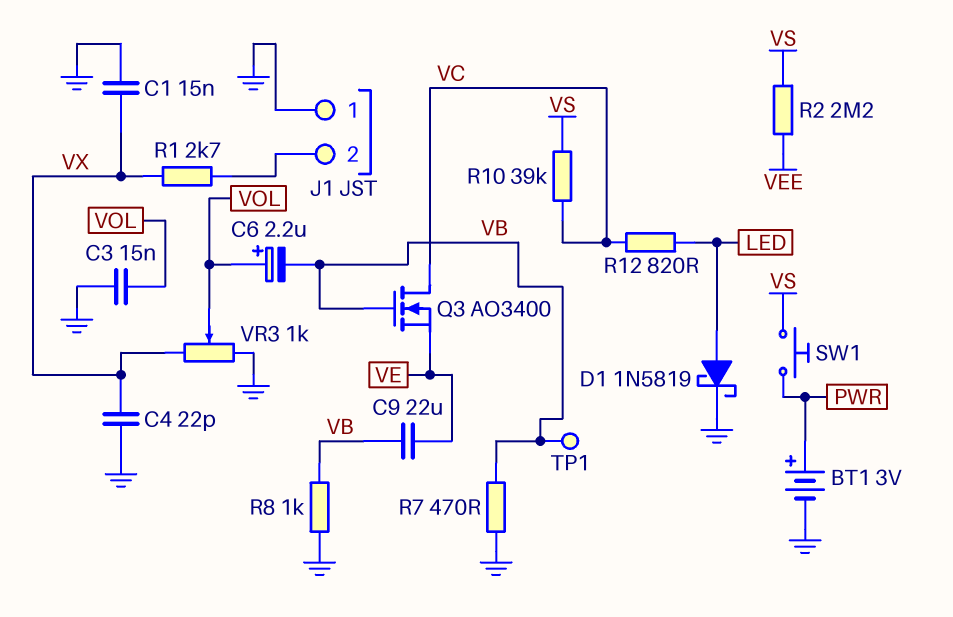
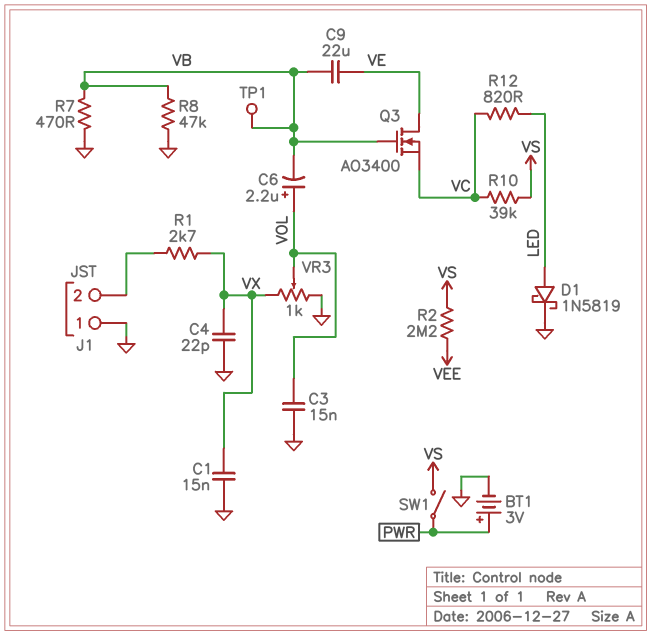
Q3: NMOS AO3400 (G VB, D VC, S VE) -> NMOS AO3400 (G VB, D VE, S VC)
R8: 1k (GND, VB) -> 47k (GND, VB)
SW1: button (PWR, VS) -> switch (PWR, VS)

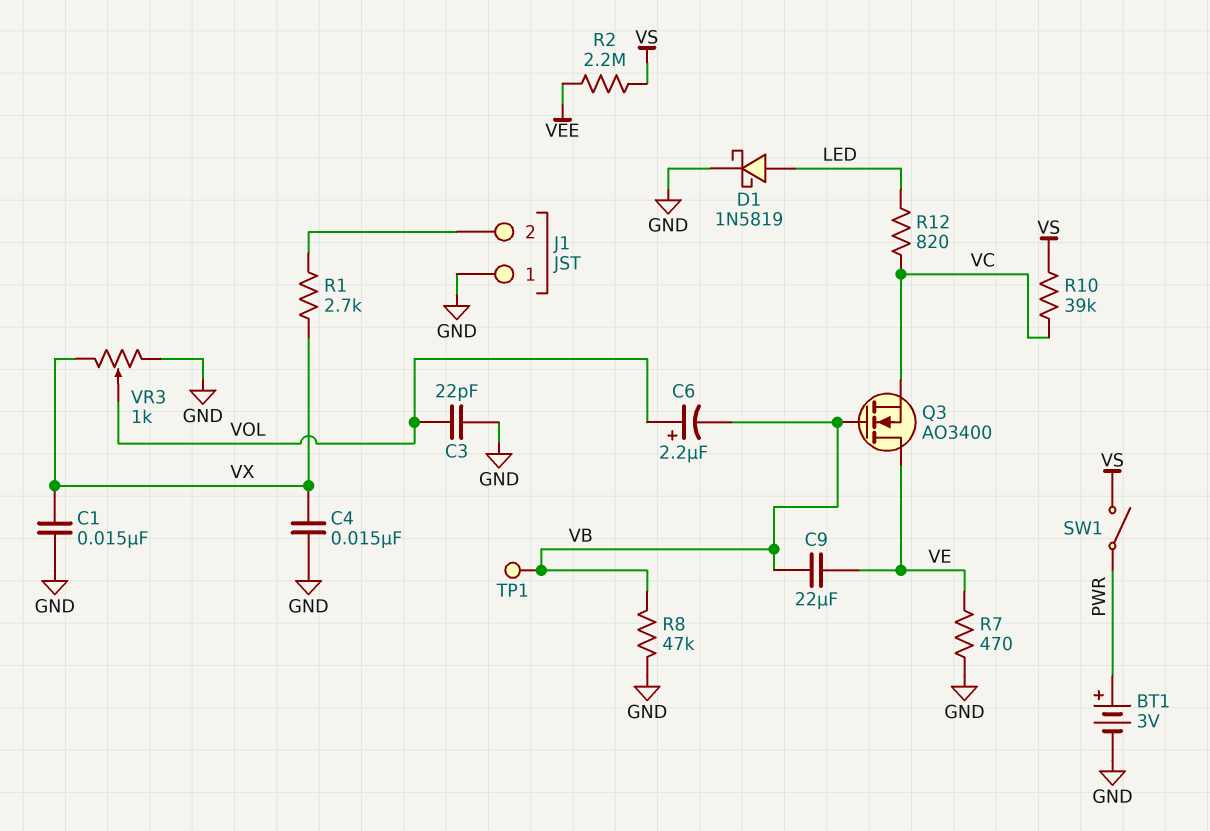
C3: 15nF (GND, VOL) -> 22pF (GND, VOL)
C4: 22pF (GND, VX) -> 15nF (GND, VX)
R7: 470 (GND, VB) -> 470 (GND, VE)

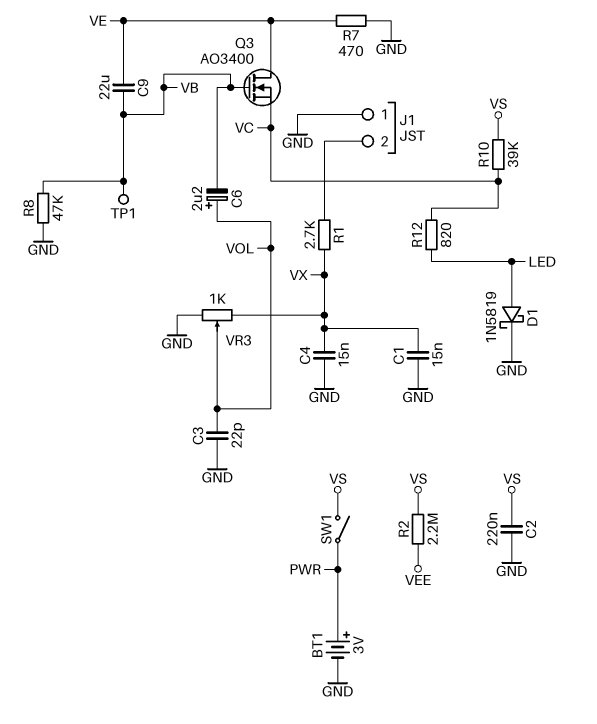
C2: none -> 220nF (GND, VS)

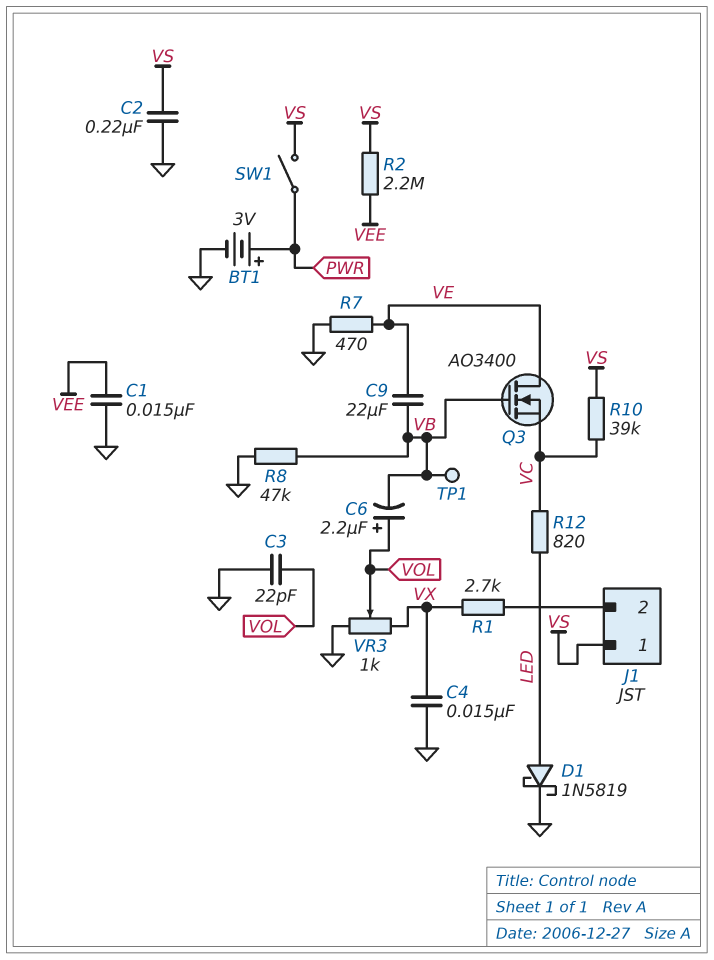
C1: 15nF (GND, VX) -> 15nF (GND, VEE)
J1 pin 1: GND -> VS

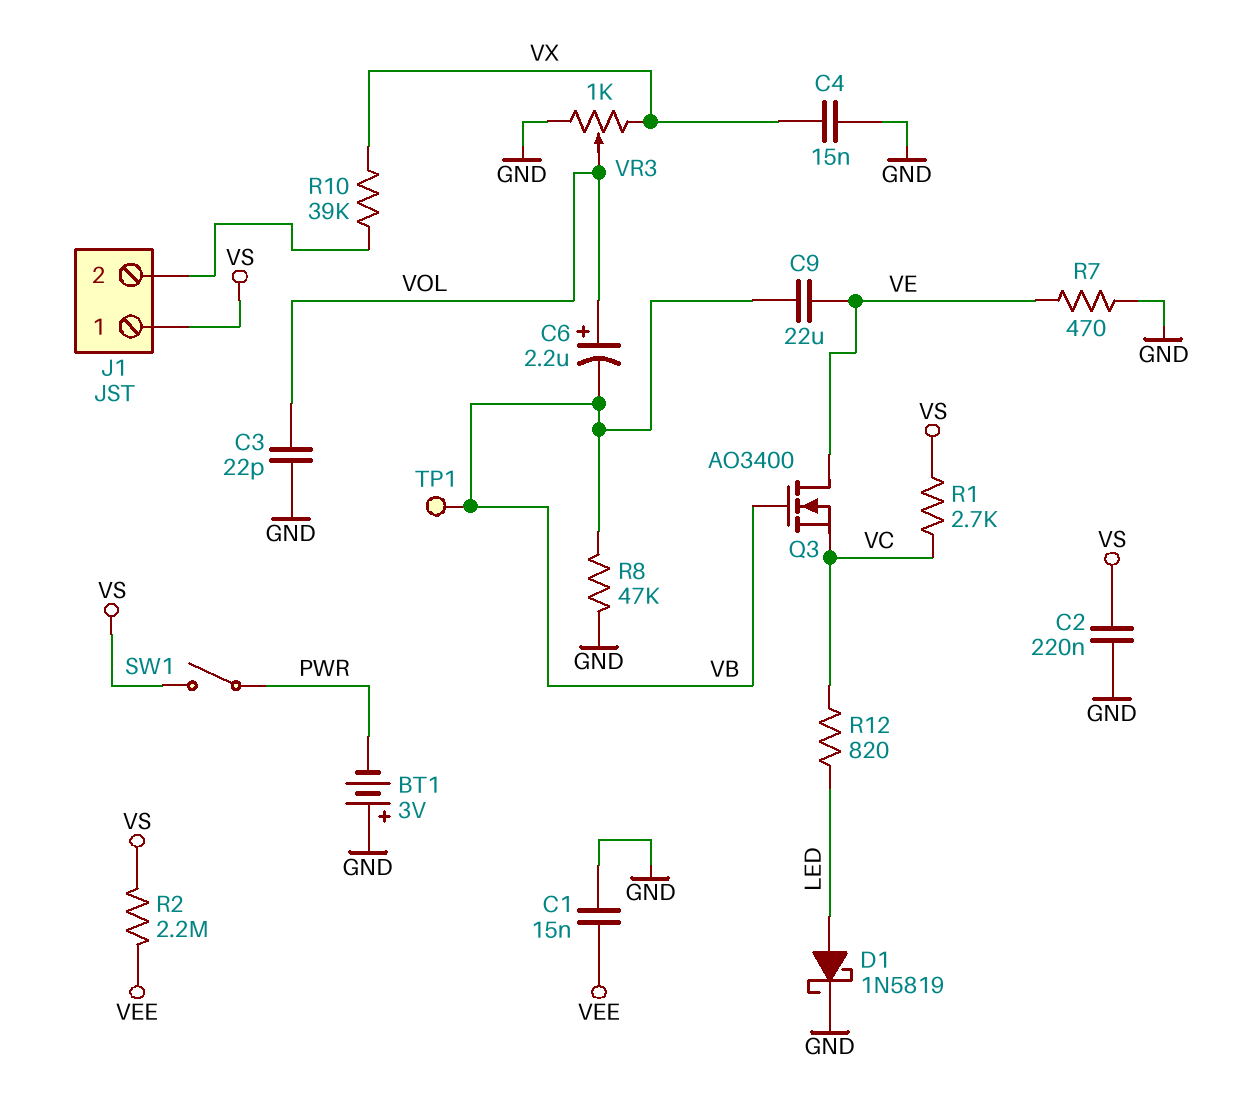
BT1: 3V (plus PWR, minus GND) -> 3V (plus GND, minus PWR)
R1: 2.7k (J1/2, VX) -> 2.7k (VC, VS)
R10: 39k (VC, VS) -> 39k (J1/2, VX)

